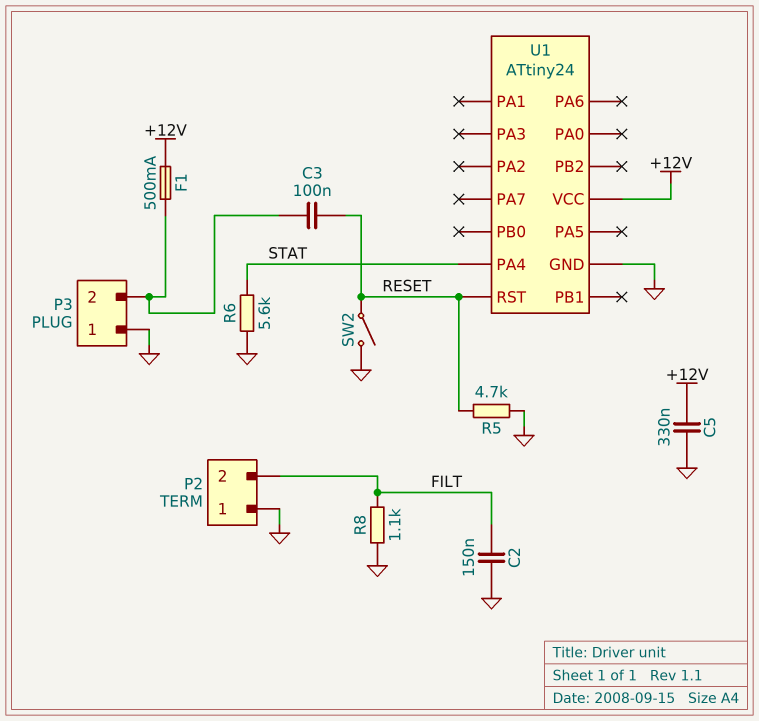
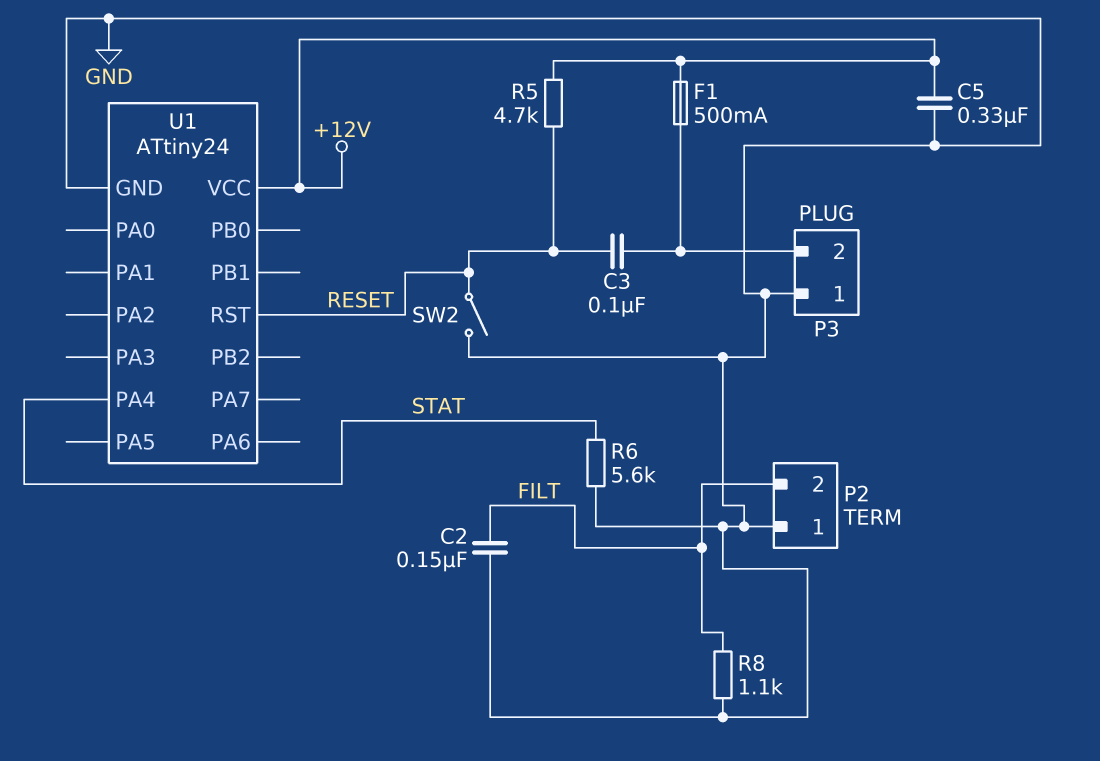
R5: 4.7k (GND, RESET) -> 4.7k (+12V, RESET)

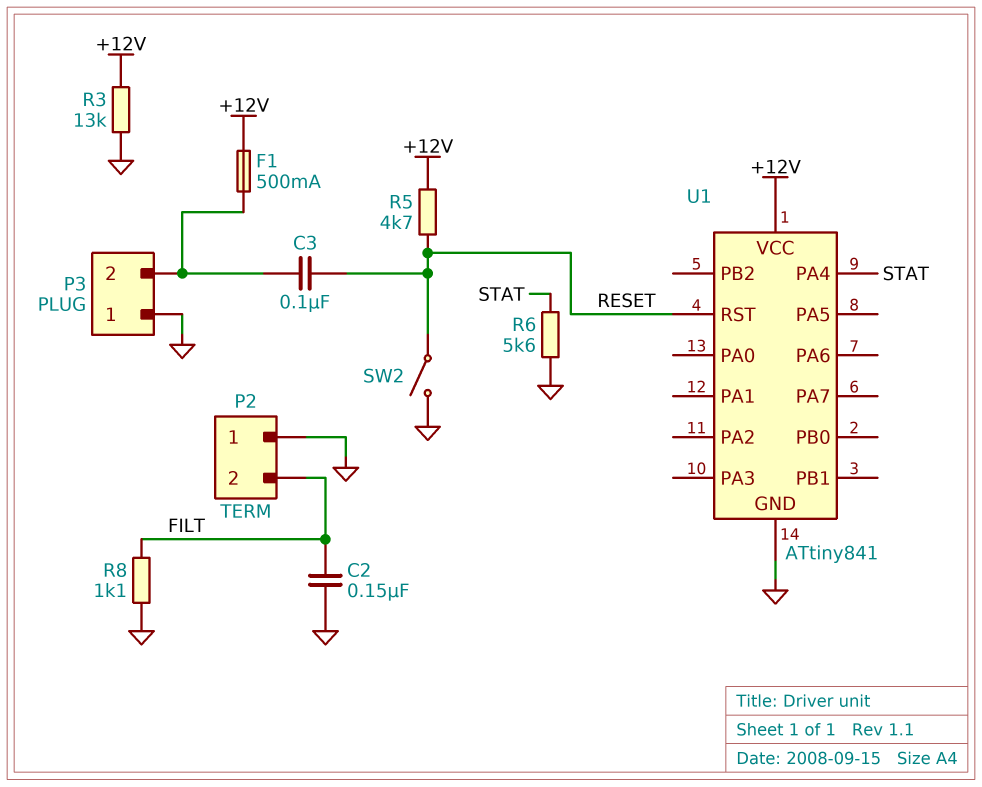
C5: 330nF (+12V, GND) -> none
R3: none -> 13k (+12V, GND)
U1: ATtiny24 -> ATtiny841

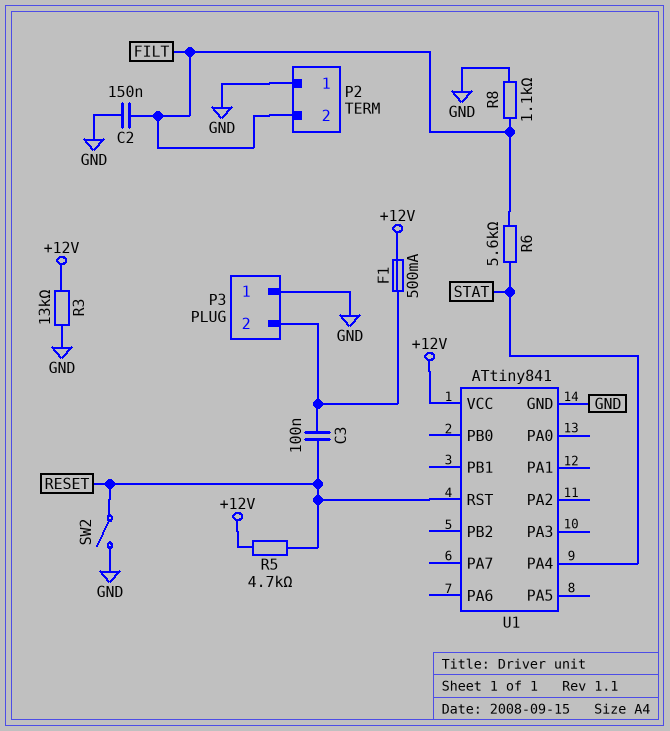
R6: 5.6k (GND, STAT) -> 5.6k (FILT, STAT)

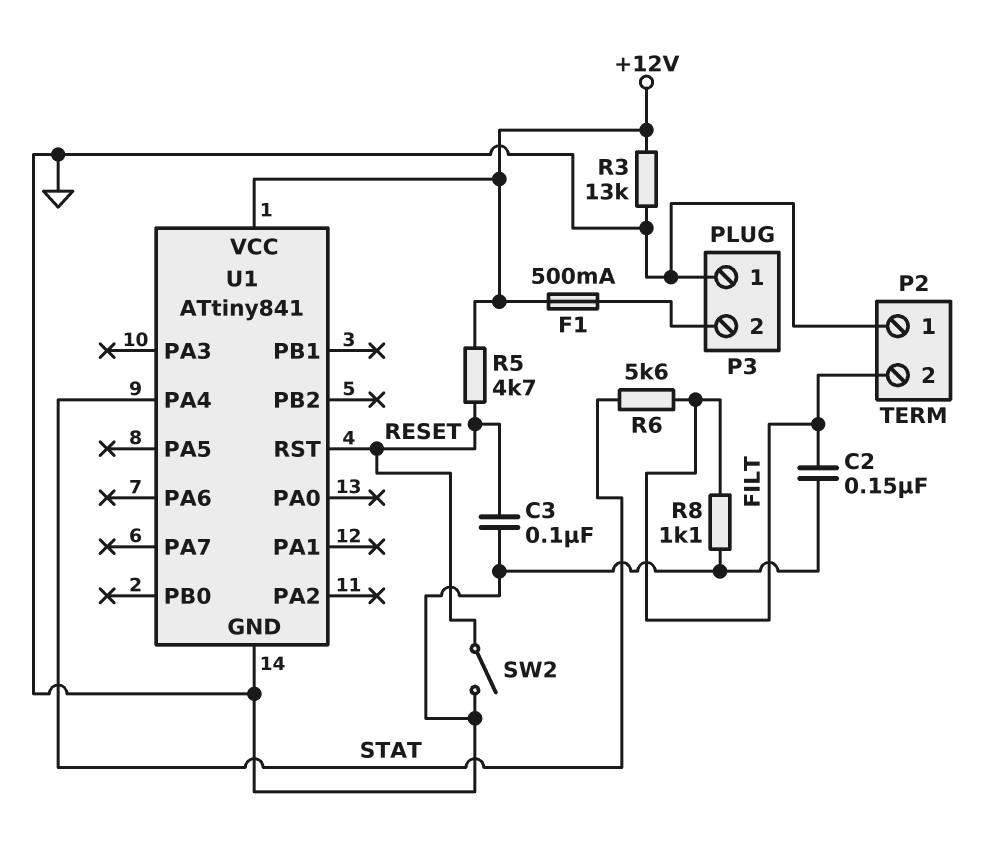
C3: 100nF (P3/2, RESET) -> 100nF (GND, RESET)

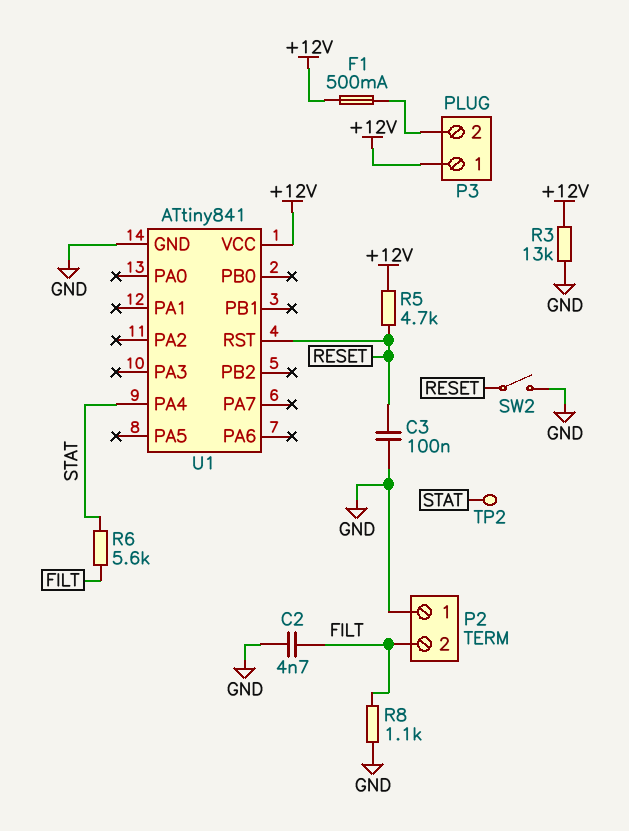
C2: 150nF (FILT, GND) -> 4.7nF (FILT, GND)
P3 pin 1: GND -> +12V
TP2: none -> test point (STAT)

